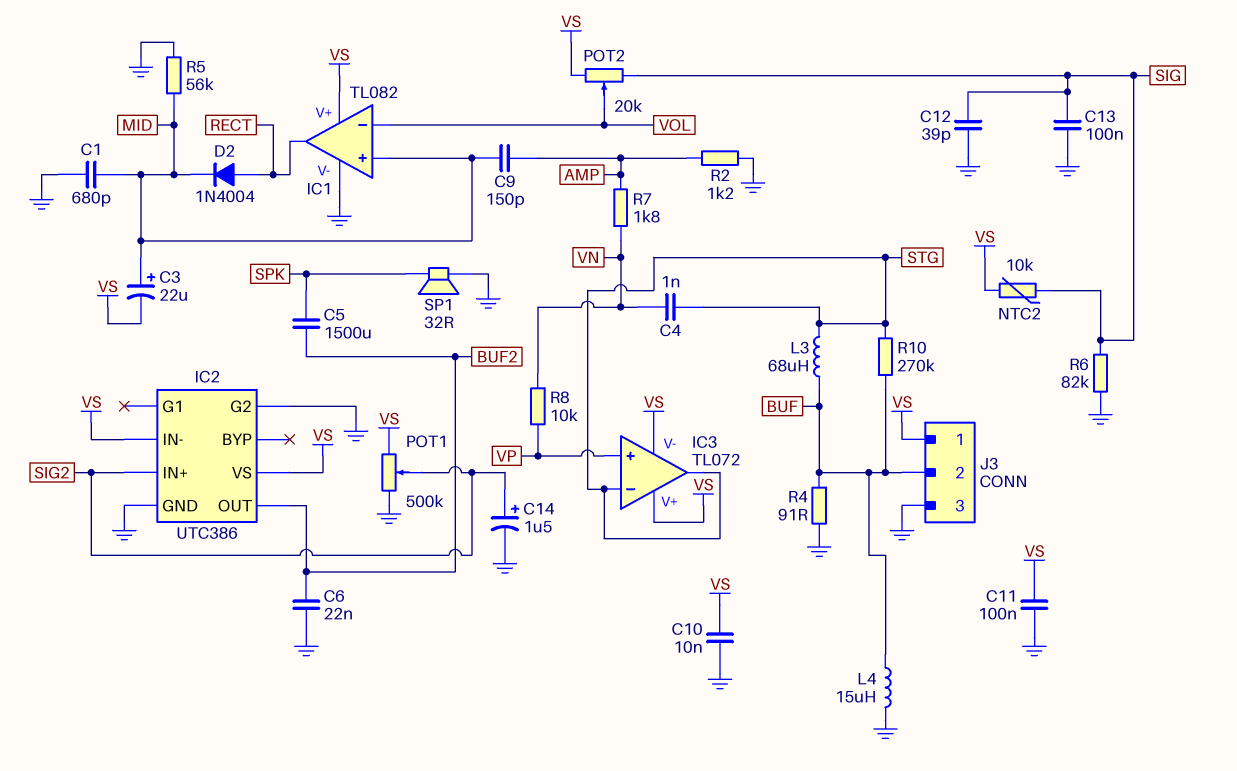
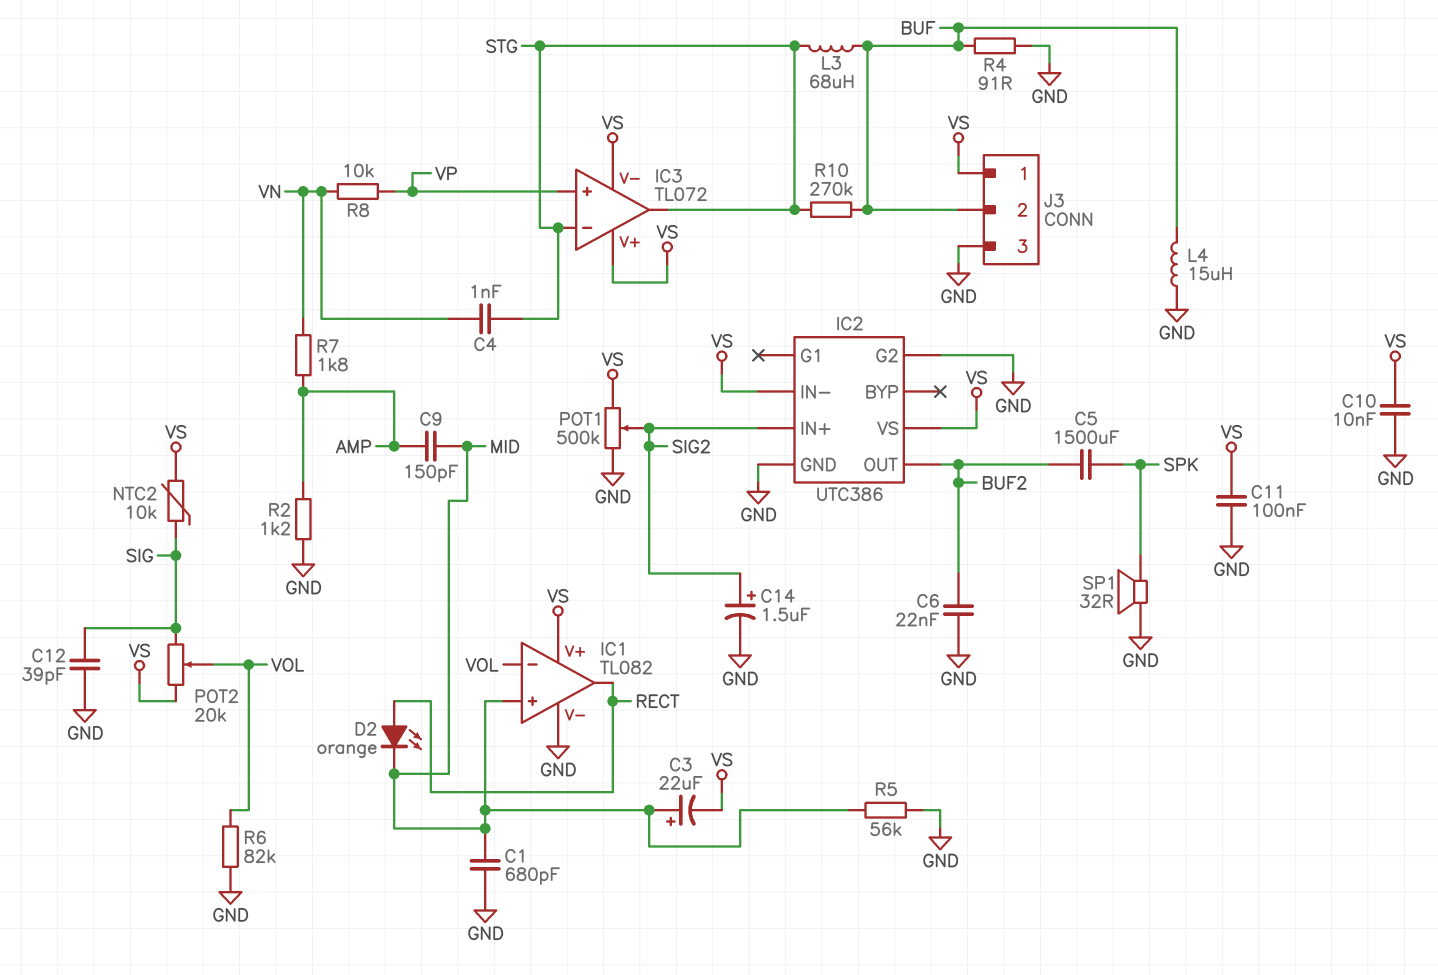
C13: 100nF (GND, SIG) -> none
D2: diode 1N4004 (A RECT, K MID) -> LED orange (A RECT, K MID)
R6: 82k (GND, SIG) -> 82k (GND, VOL)

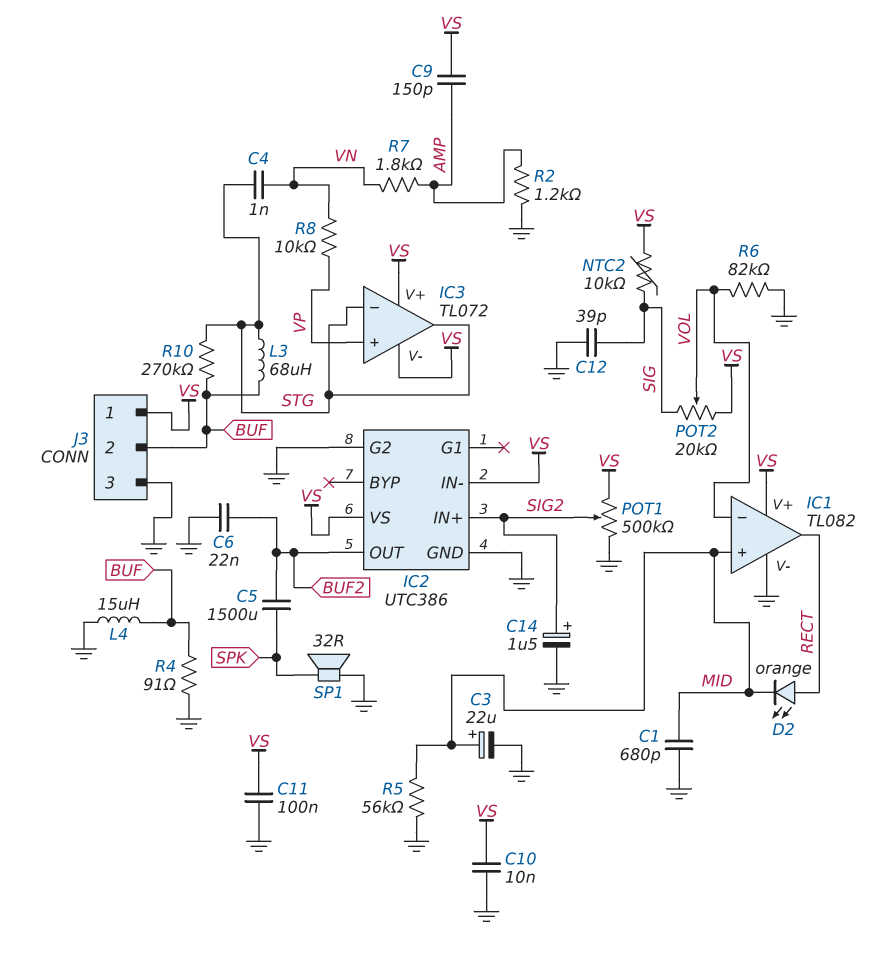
C3: 22uF (plus MID, minus VS) -> 22uF (plus MID, minus GND)
C9: 150pF (AMP, MID) -> 150pF (AMP, VS)

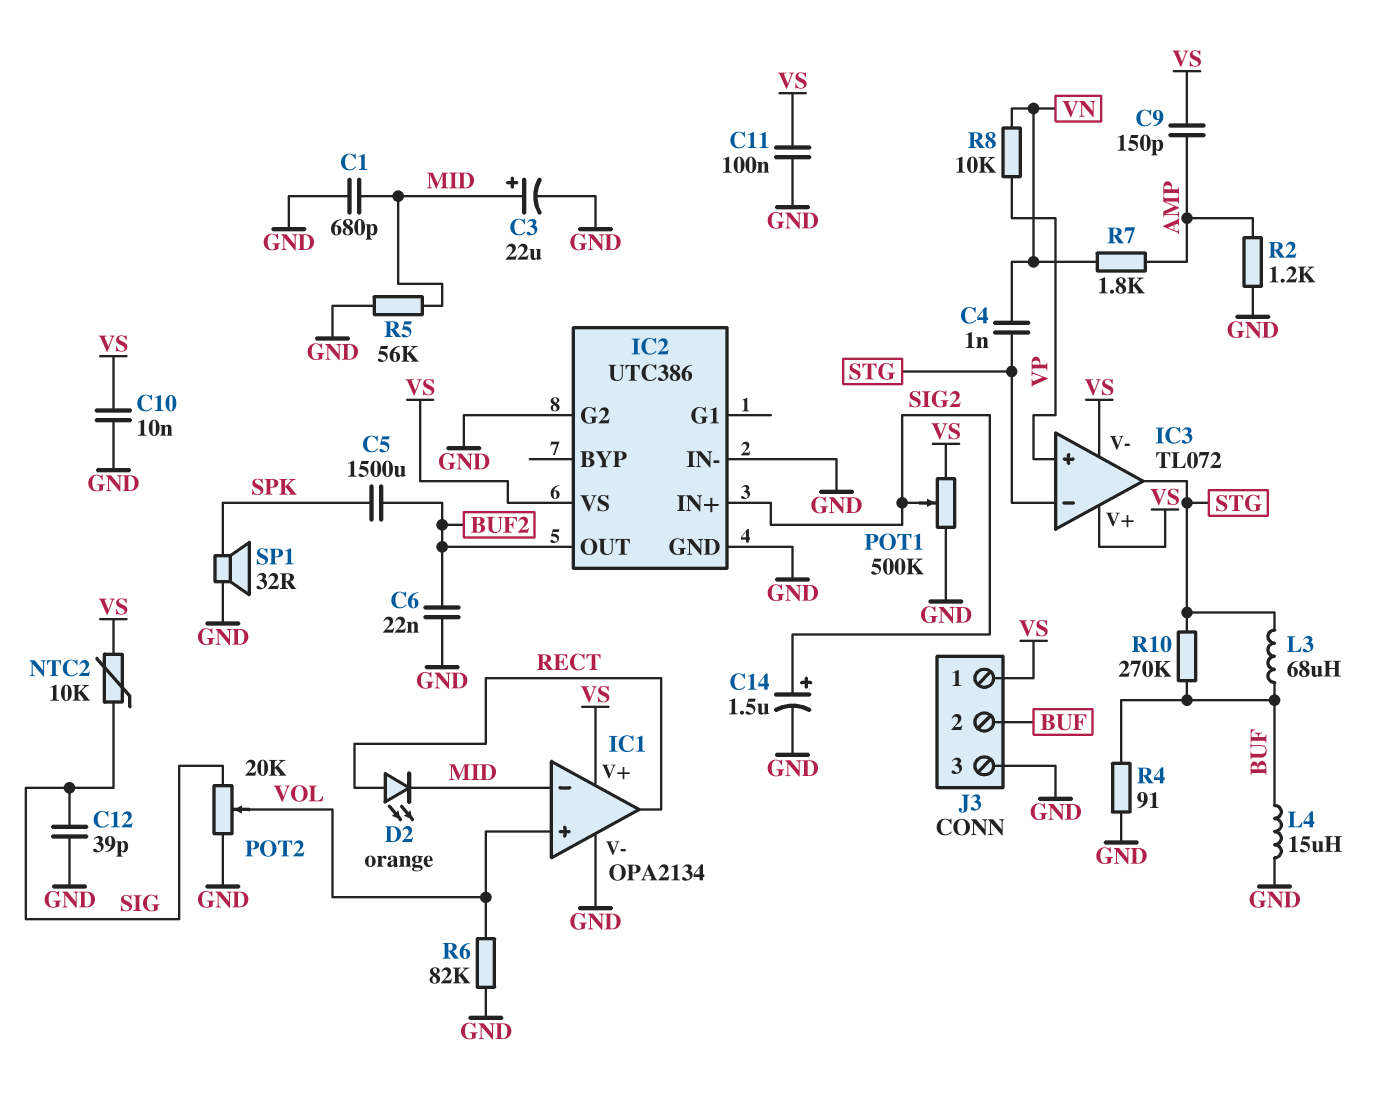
IC1: TL082 -> OPA2134
IC1 pin in+: MID -> VOL
IC1 pin in-: VOL -> MID
IC2 pin IN-: VS -> GND
POT2: 20k (SIG, VS, wiper VOL) -> 20k (GND, SIG, wiper VOL)

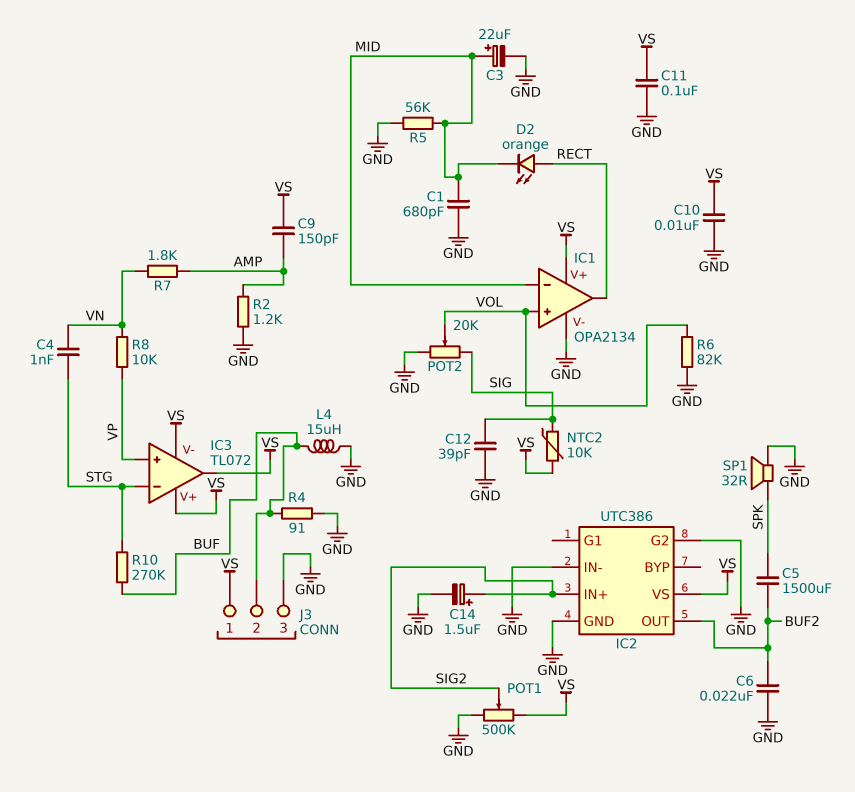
IC3 pin out: STG -> VS
L3: 68uH (BUF, STG) -> none

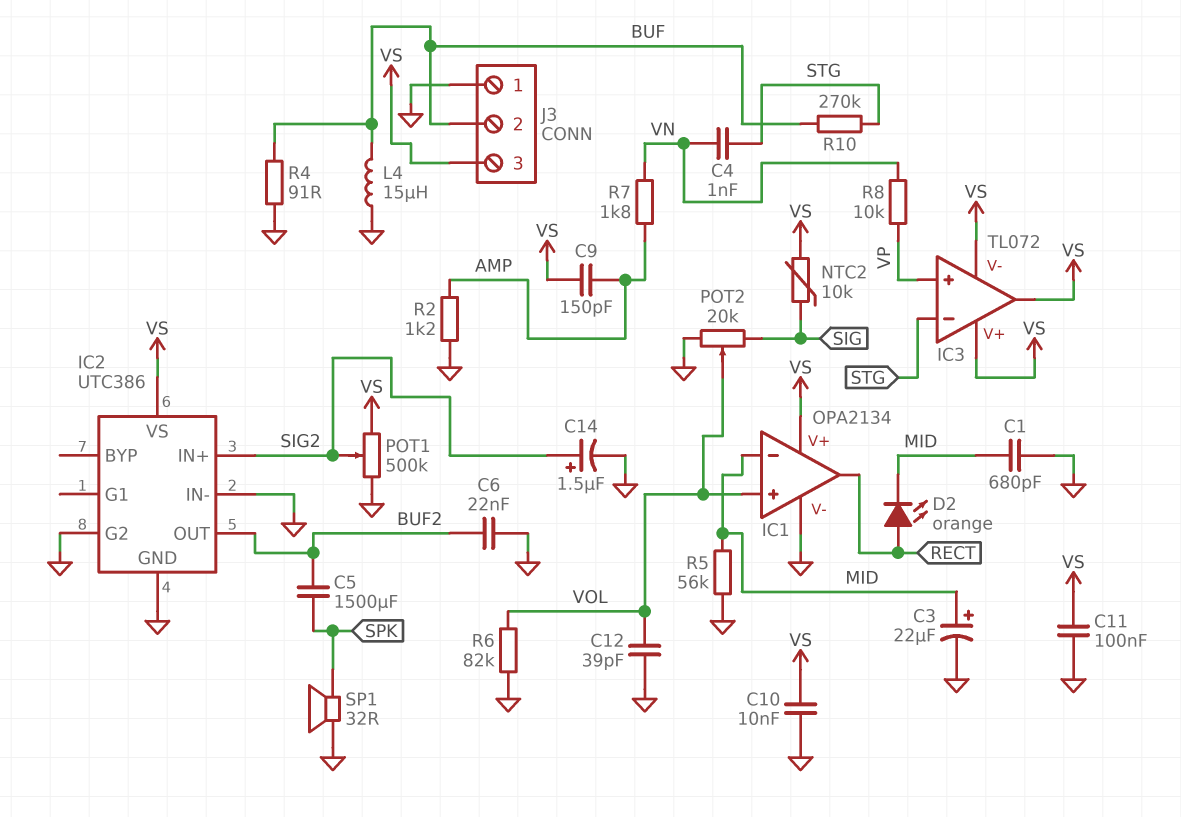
C12: 39pF (GND, SIG) -> 39pF (GND, VOL)
J3 pin 1: VS -> GND
J3 pin 3: GND -> VS

